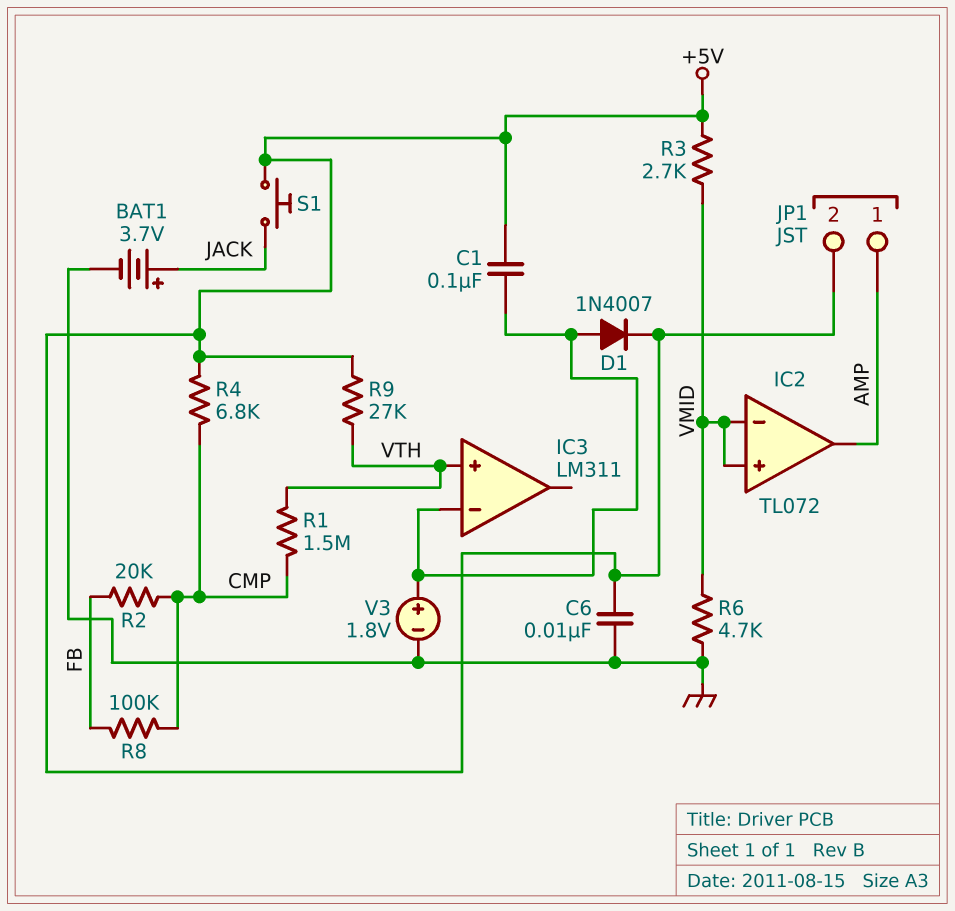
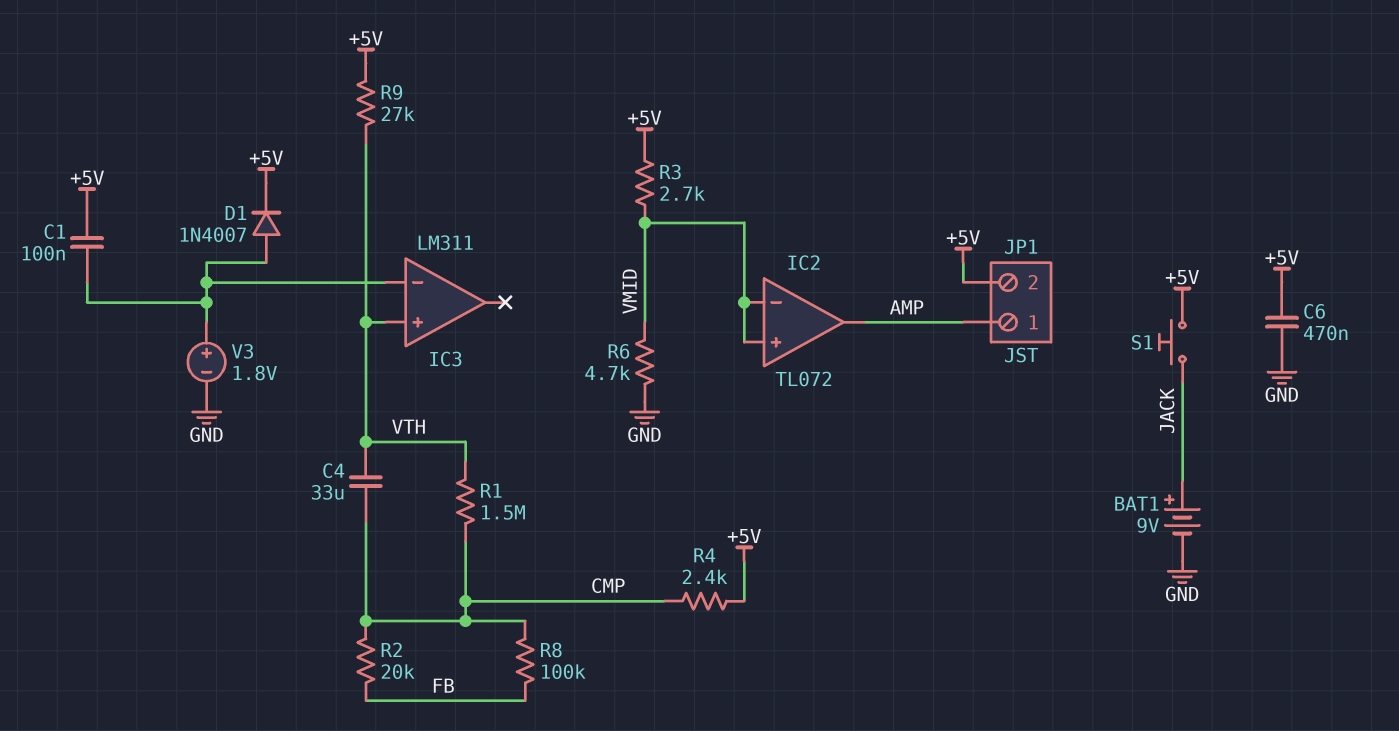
BAT1: 3.7V (plus JACK, minus GND) -> 9V (plus JACK, minus GND)
C4: none -> 33uF (CMP, VTH)
C6: 10nF (+5V, GND) -> 470nF (+5V, GND)
R4: 6.8k (+5V, CMP) -> 2.4k (+5V, CMP)

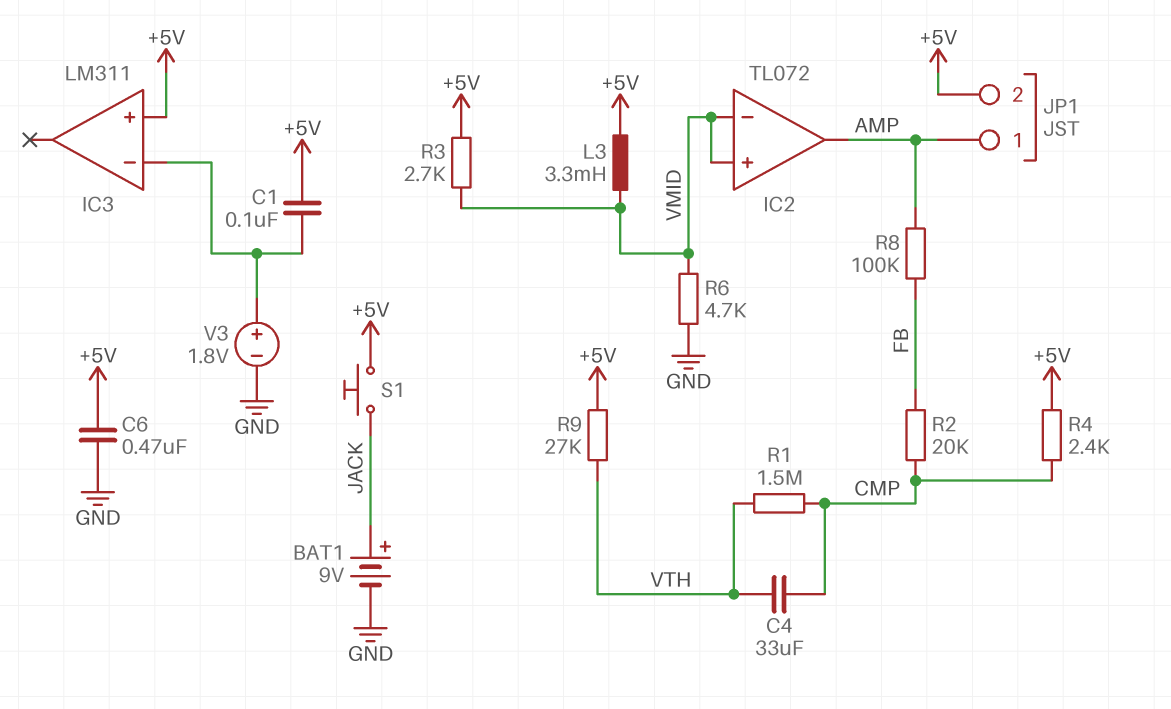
D1: diode 1N4007 (A IC3/in-, K +5V) -> none
IC3 pin in+: VTH -> +5V
L3: none -> 3.3mH (+5V, VMID)
R8: 100k (CMP, FB) -> 100k (AMP, FB)

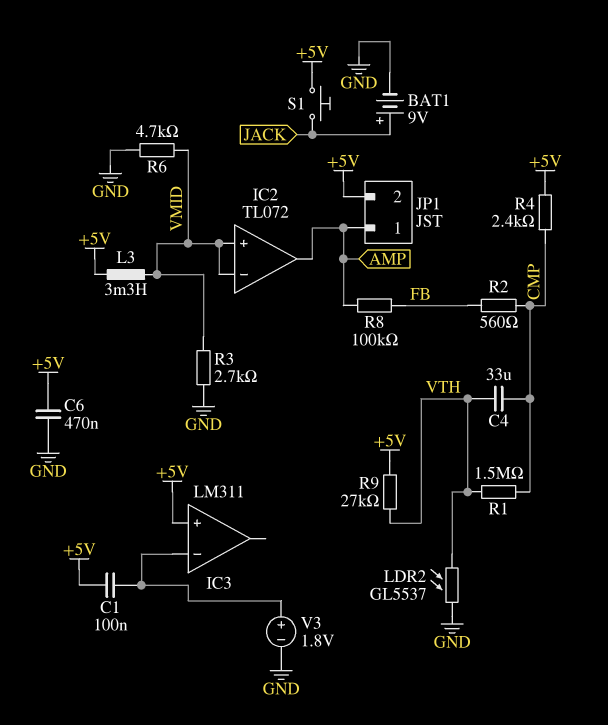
LDR2: none -> GL5537 (GND, VTH)
R2: 20k (CMP, FB) -> 560 (CMP, FB)
R3: 2.7k (+5V, VMID) -> 2.7k (GND, VMID)

